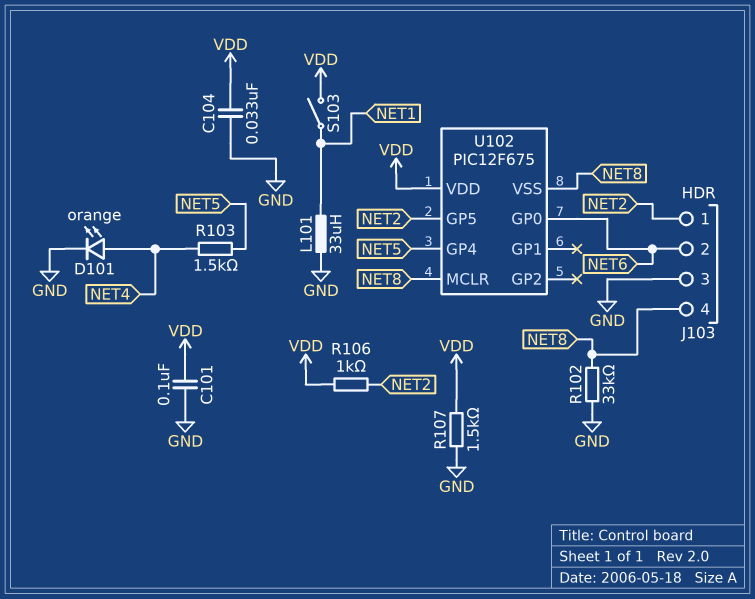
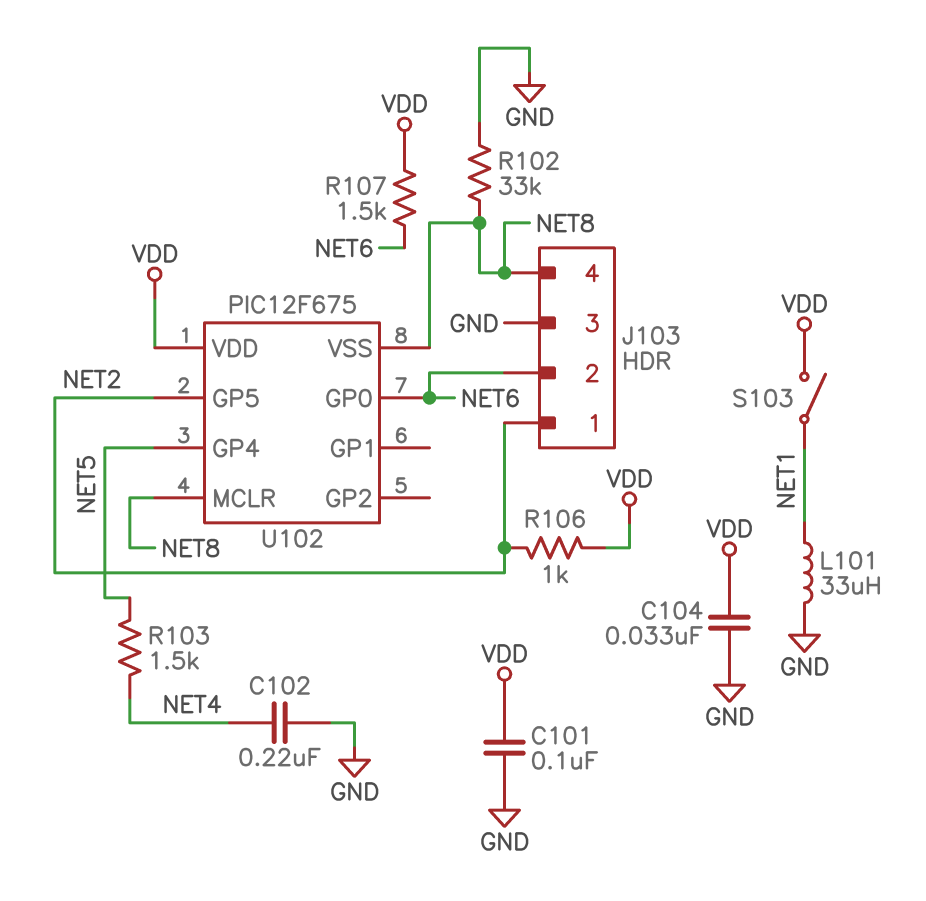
C102: none -> 220nF (GND, NET4)
D101: LED orange (A NET4, K GND) -> none
R107: 1.5k (GND, VDD) -> 1.5k (NET6, VDD)

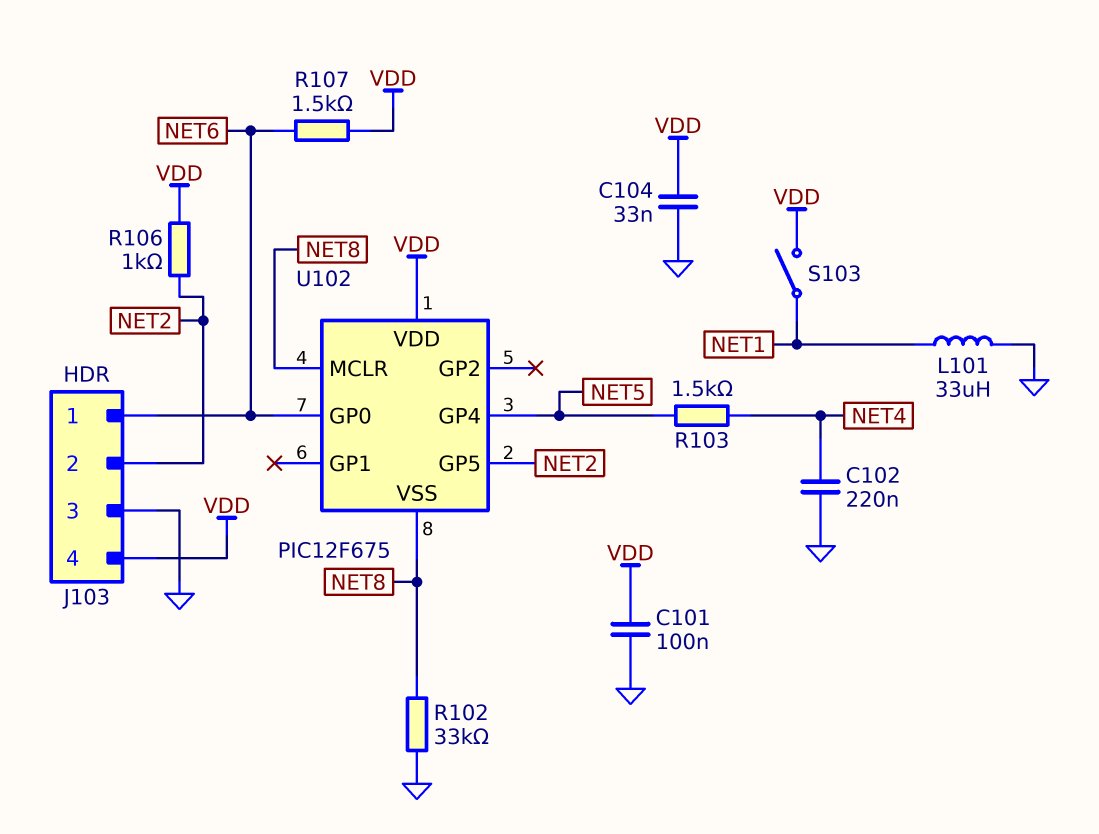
J103 pin 1: NET2 -> NET6
J103 pin 2: NET6 -> NET2
J103 pin 4: NET8 -> VDD

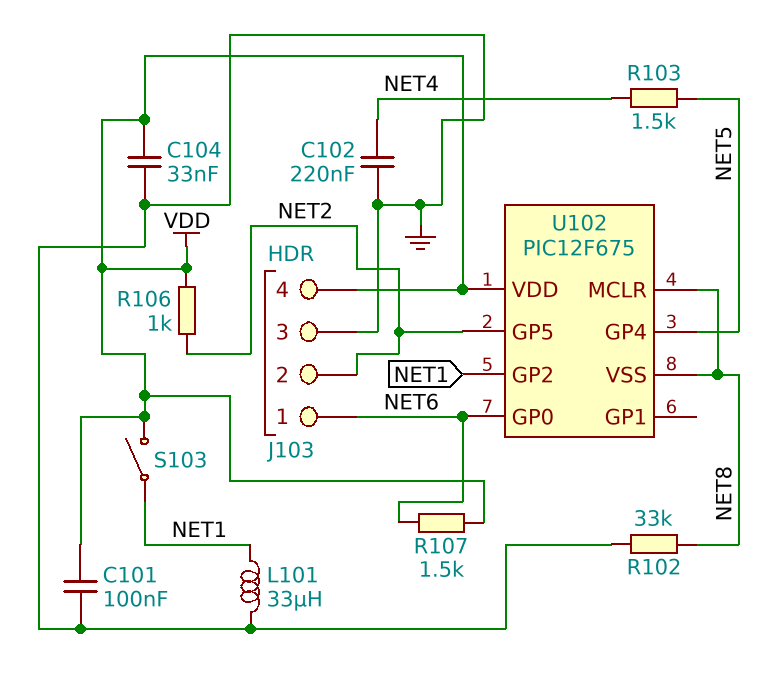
U102 pin GP2: none -> NET1

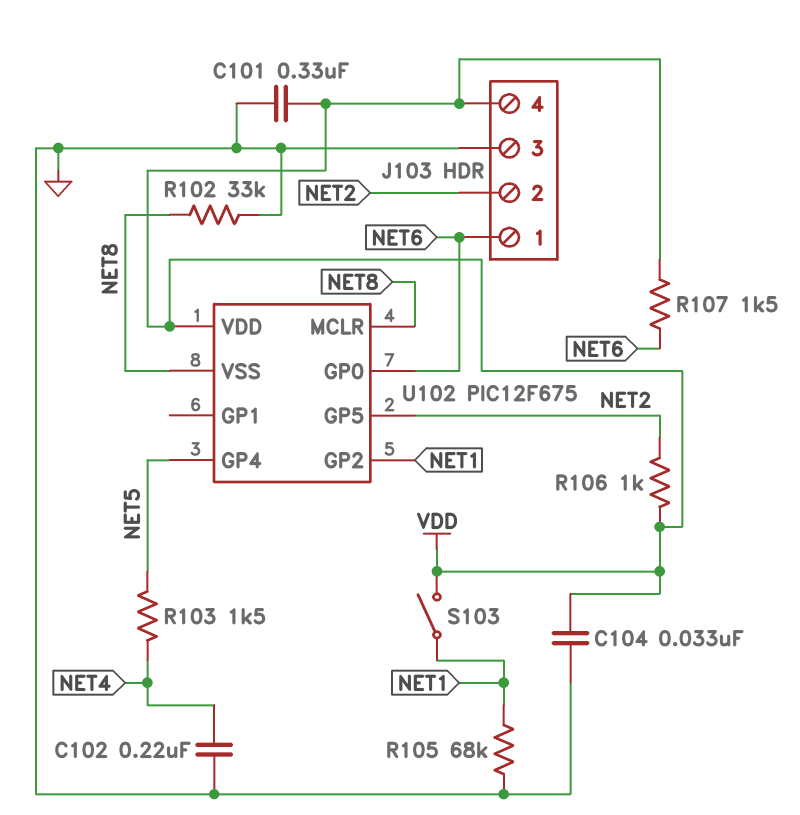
C101: 100nF (GND, VDD) -> 330nF (GND, VDD)
L101: 33uH (GND, NET1) -> none
R105: none -> 68k (GND, NET1)

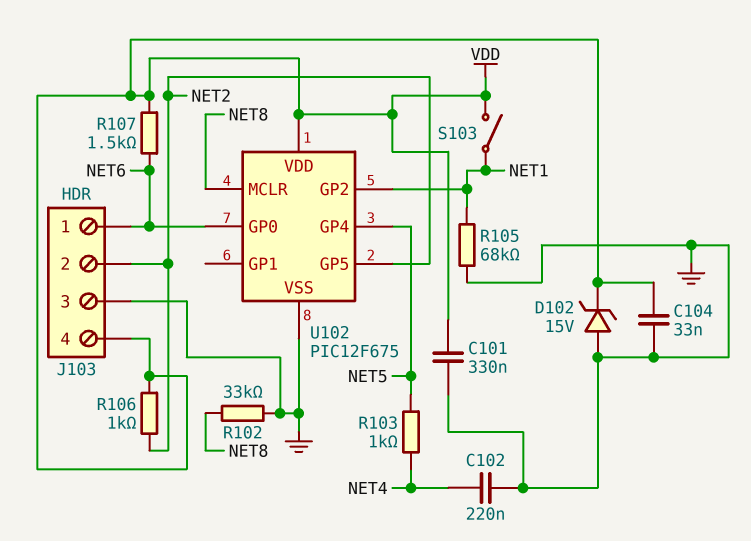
D102: none -> zener 15V (A GND, K VDD)
R103: 1.5k (NET4, NET5) -> 1k (NET4, NET5)
U102 pin VSS: NET8 -> GND

